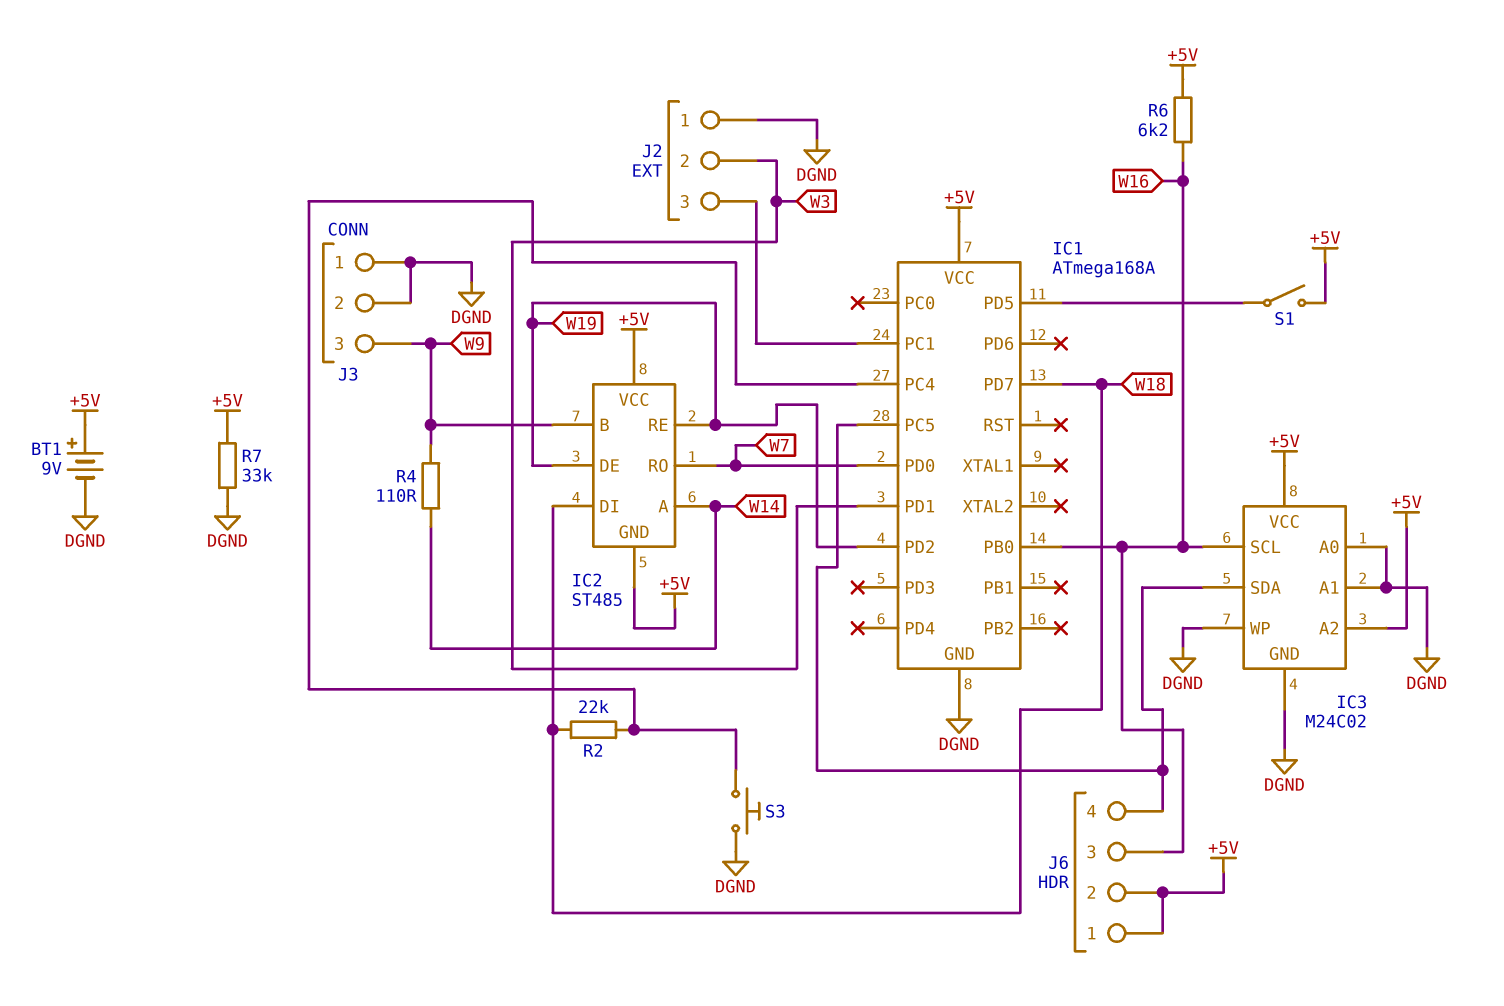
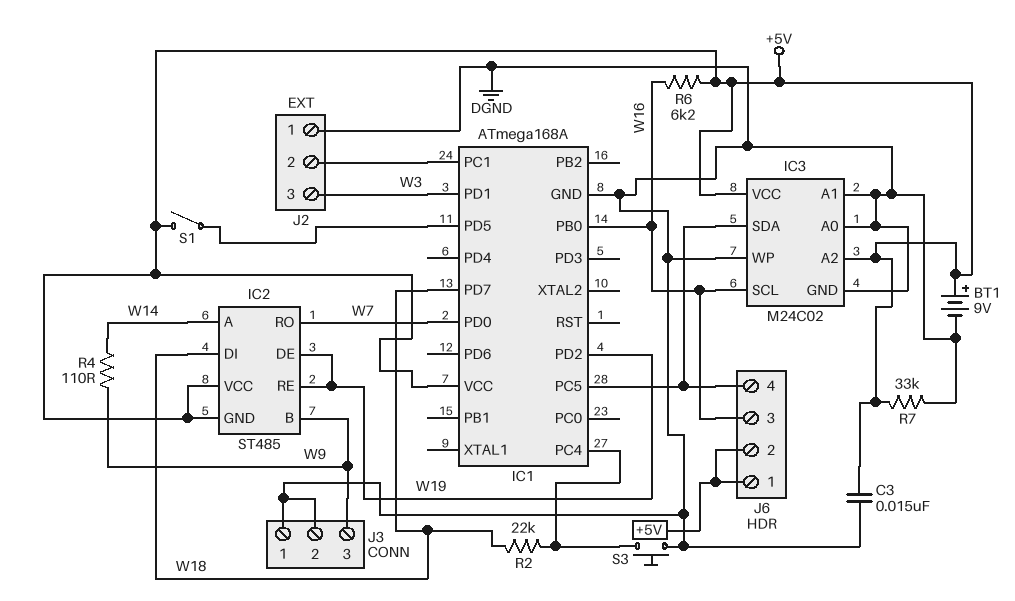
C3: none -> 15nF (+5V, DGND)
J2 pin 2: W3 -> IC1/PC1
J2 pin 3: IC1/PC1 -> W3

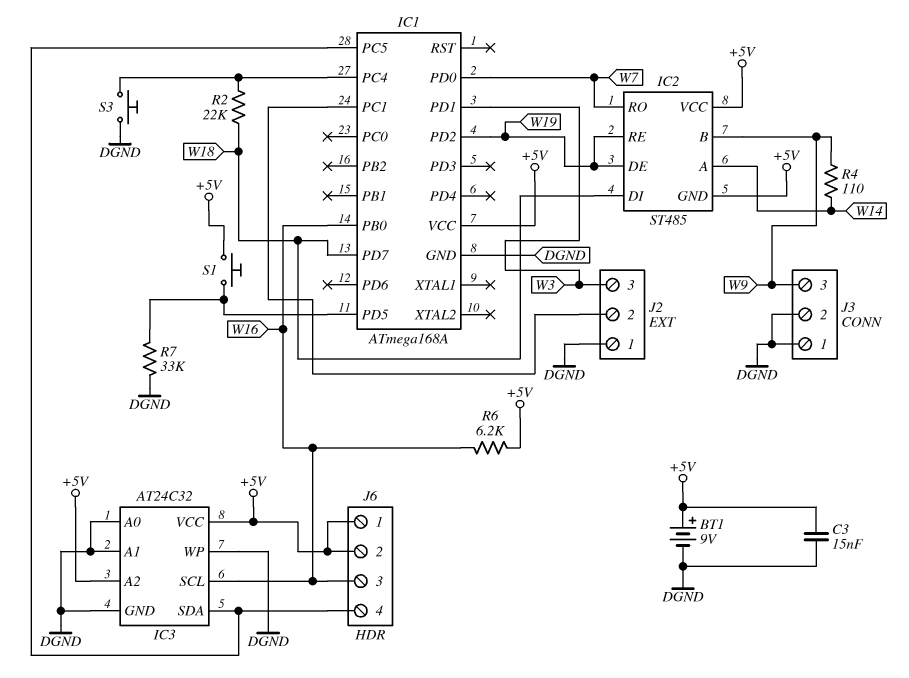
IC3: M24C02 -> AT24C32
R7: 33k (+5V, DGND) -> 33k (DGND, IC1/PD5)
S1: switch (+5V, IC1/PD5) -> button (+5V, IC1/PD5)

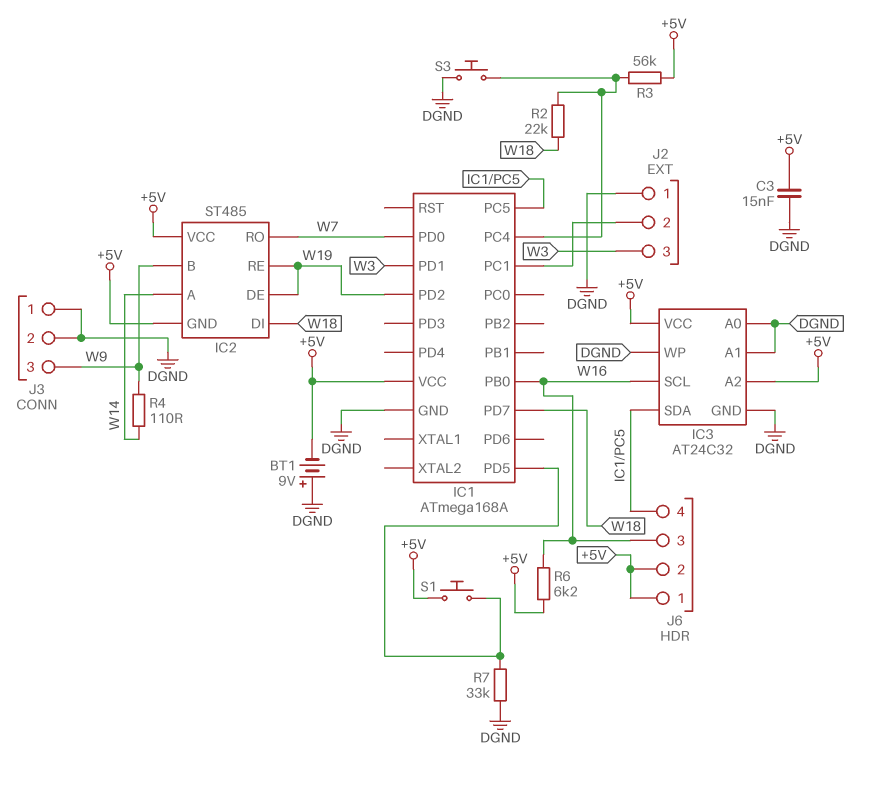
BT1: 9V (plus +5V, minus DGND) -> 9V (plus DGND, minus +5V)
R3: none -> 56k (+5V, IC1/PC4)

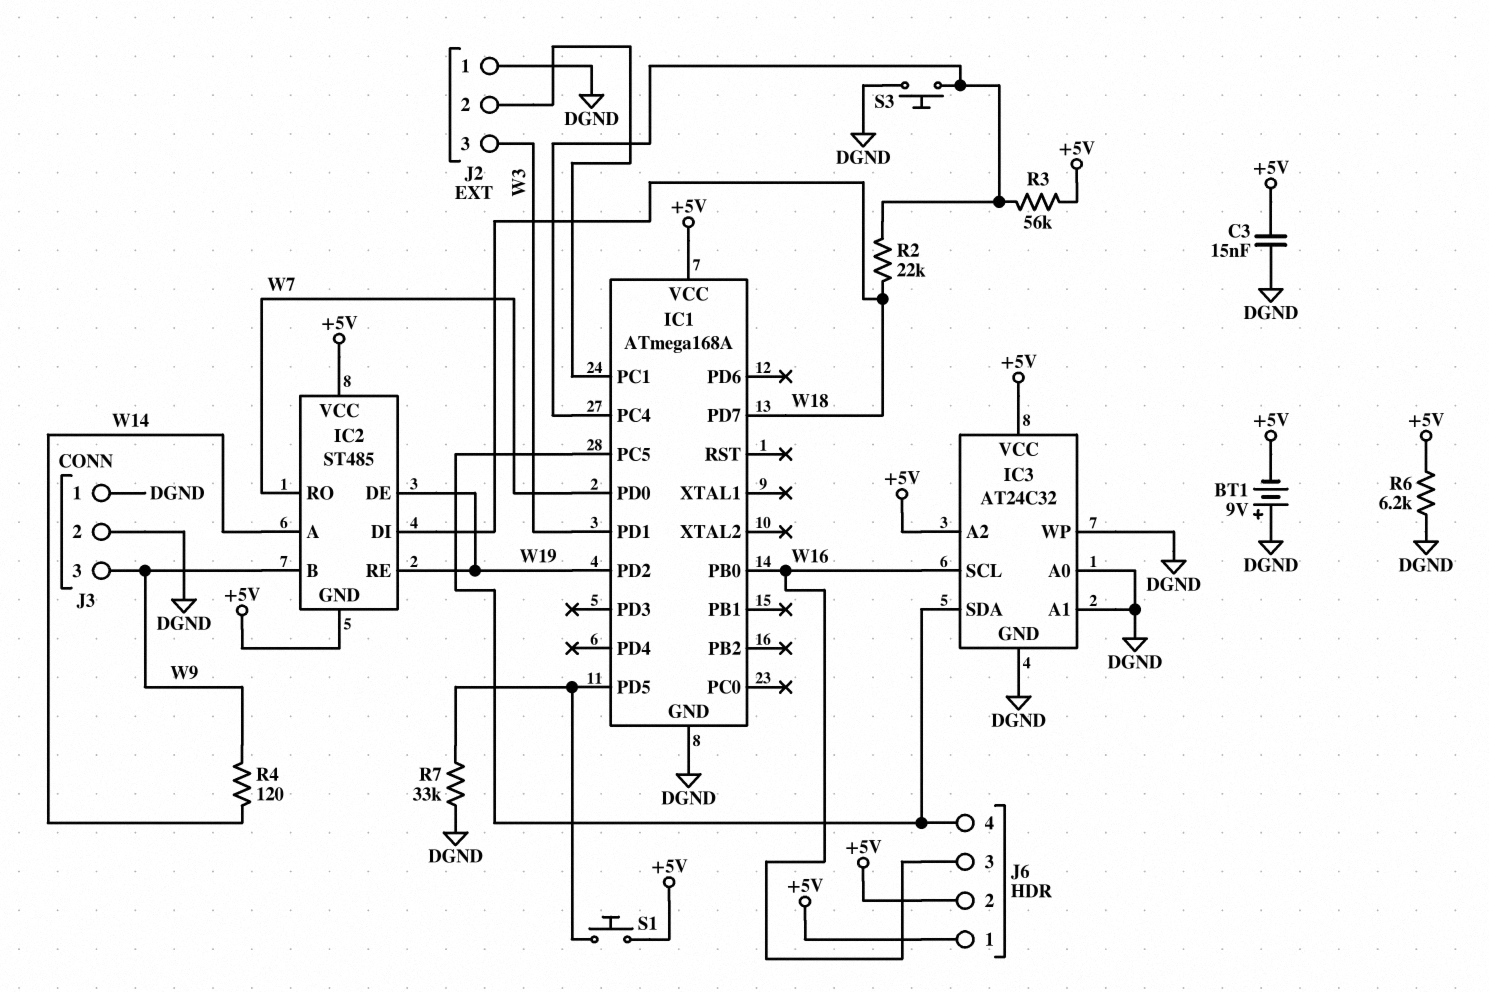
R4: 110 (W9, W14) -> 120 (W9, W14)
R6: 6.2k (+5V, W16) -> 6.2k (+5V, DGND)

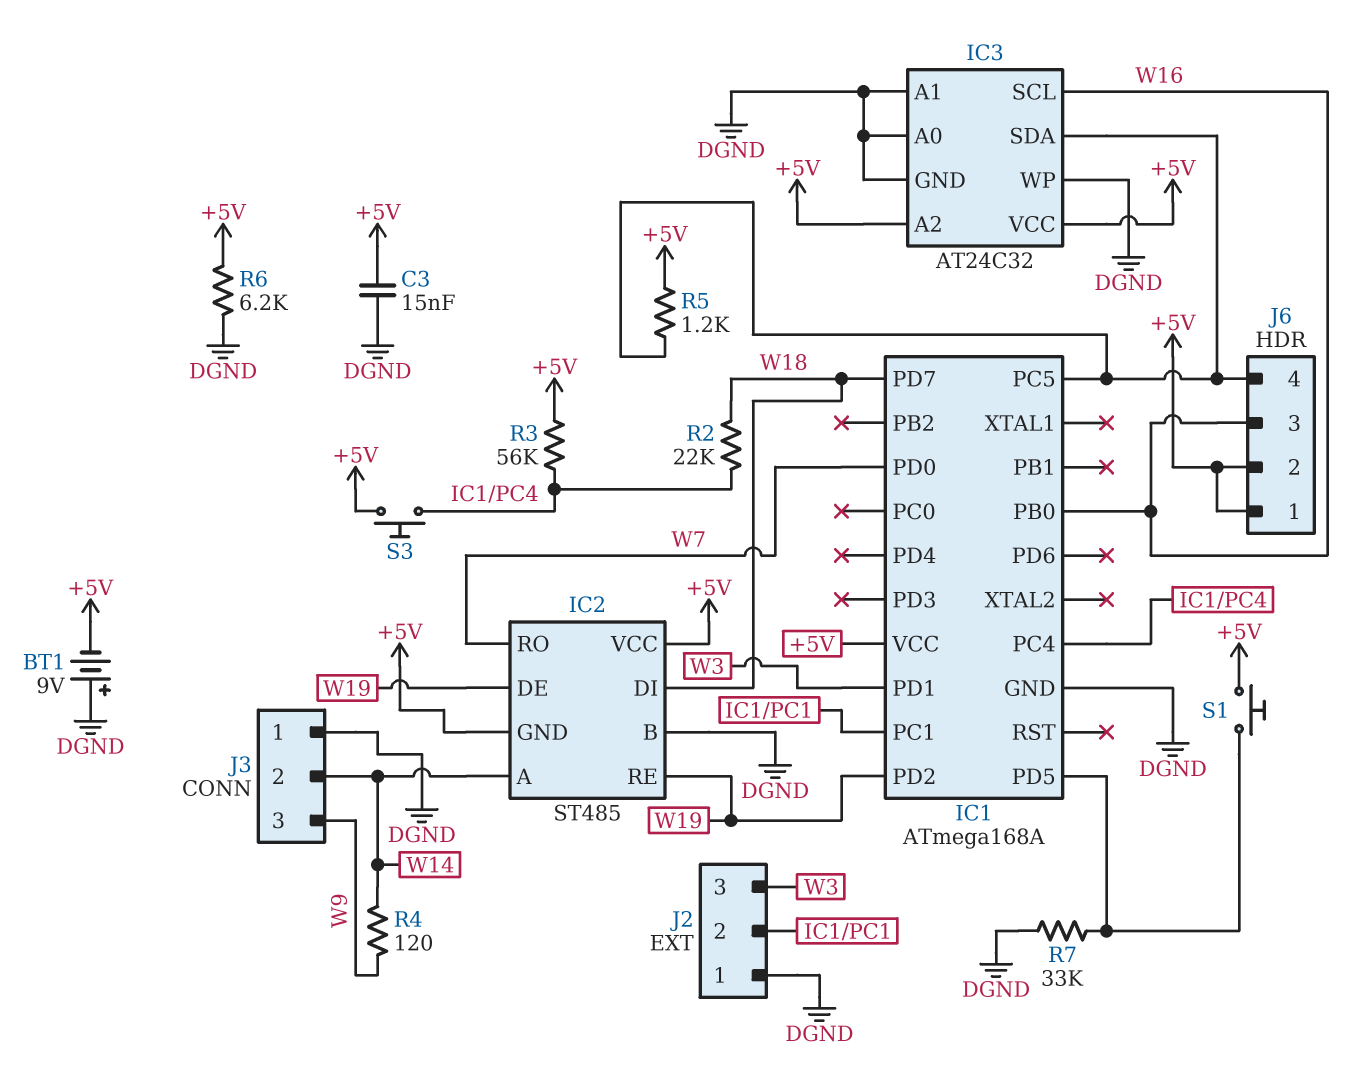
IC2 pin B: W9 -> DGND
J3 pin 2: DGND -> W14
R5: none -> 1.2k (+5V, IC1/PC5)
S3: button (DGND, IC1/PC4) -> button (+5V, IC1/PC4)

